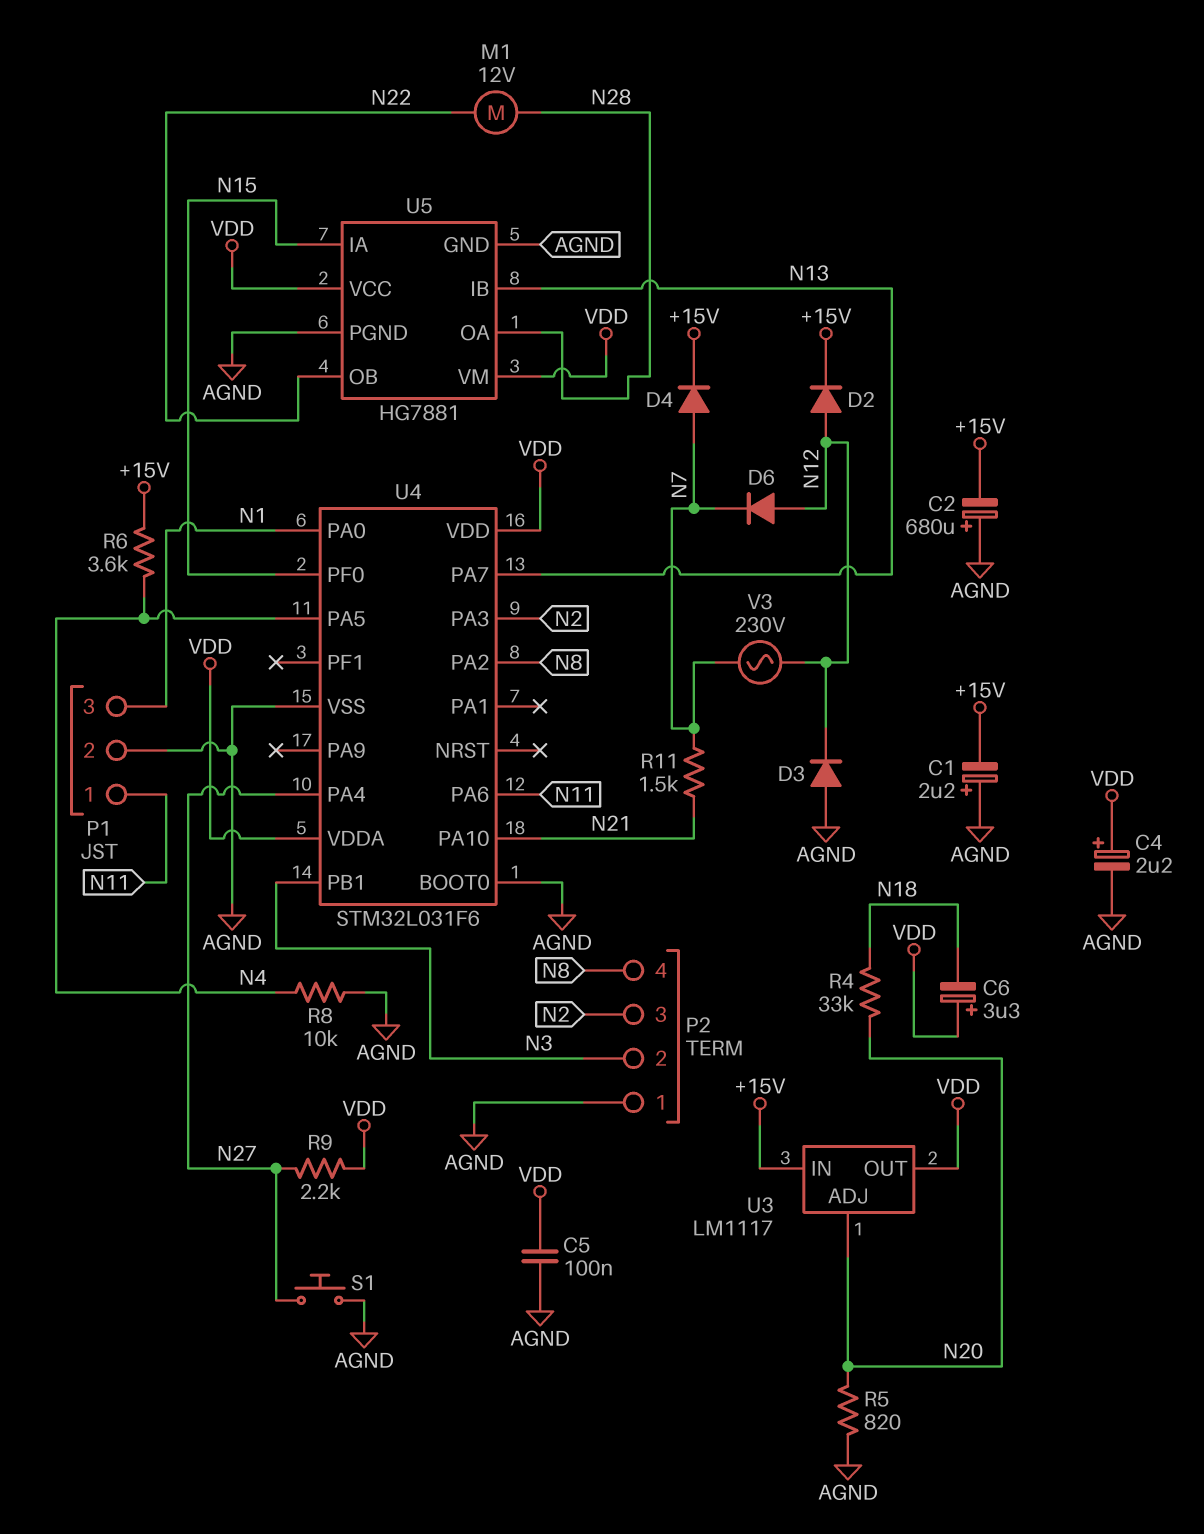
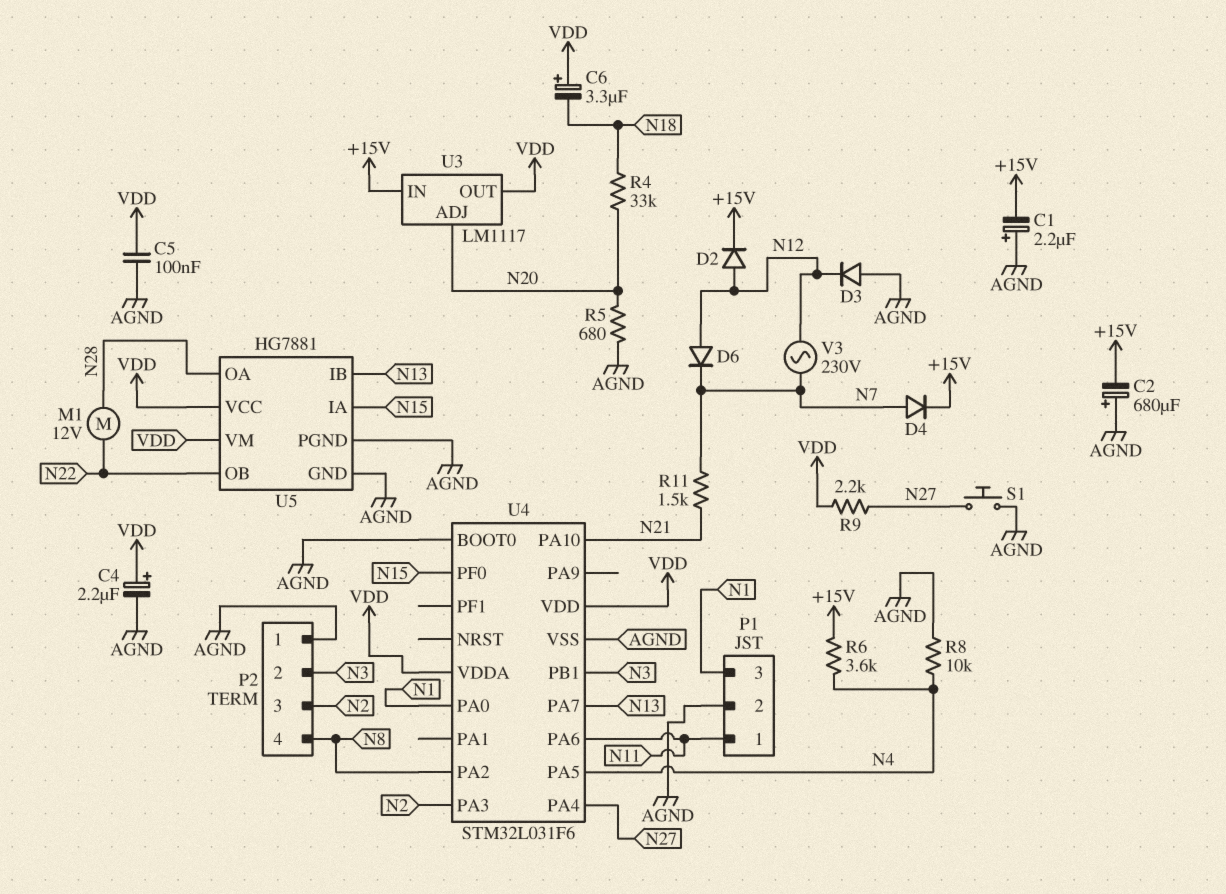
R5: 820 (AGND, N20) -> 680 (AGND, N20)

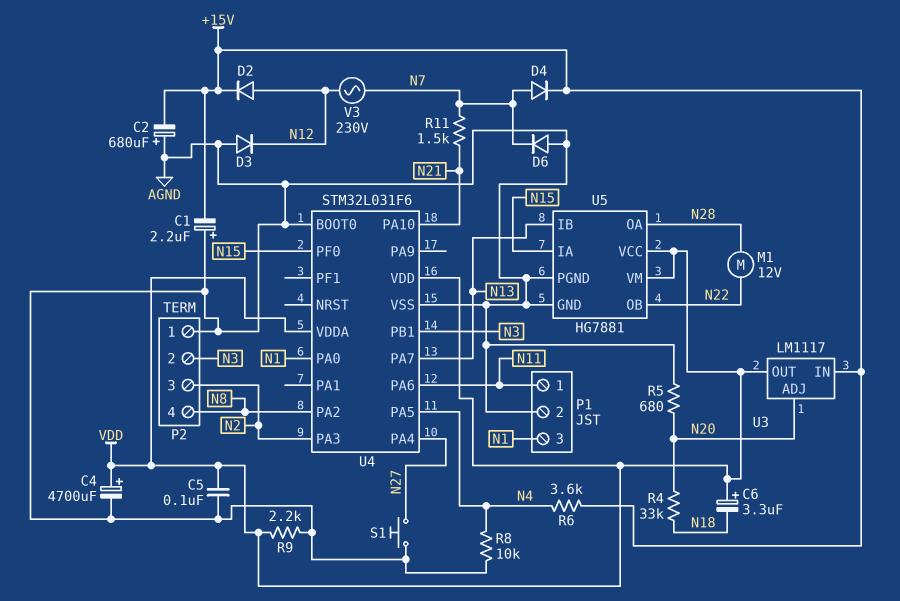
C4: 2.2uF (plus VDD, minus AGND) -> 4700uF (plus VDD, minus AGND)
D6: diode (A N12, K N7) -> diode (A AGND, K N7)
R9: 2.2k (N27, VDD) -> 2.2k (AGND, VDD)

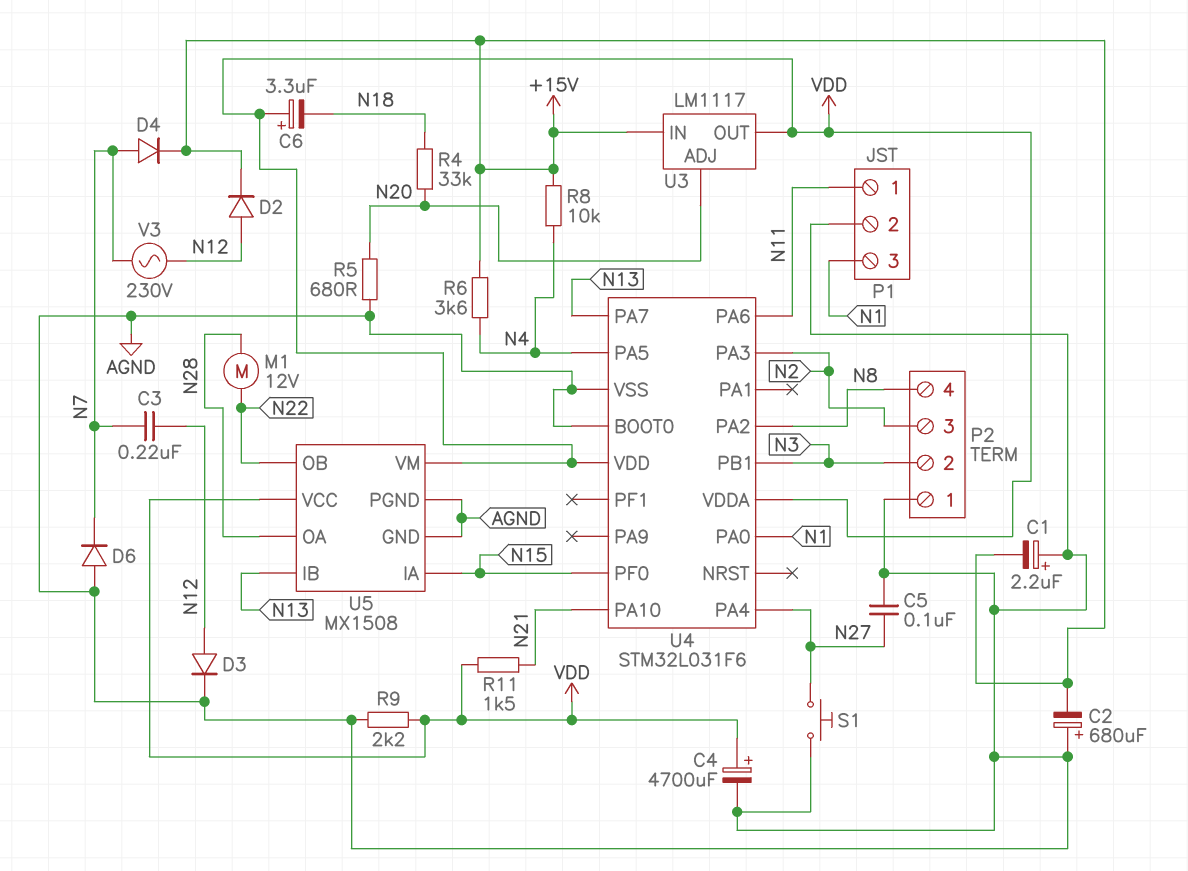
C3: none -> 220nF (N7, N12)
C5: 100nF (AGND, VDD) -> 100nF (AGND, N27)
D3: diode (A AGND, K N12) -> diode (A N12, K AGND)
R8: 10k (AGND, N4) -> 10k (+15V, N4)
R11: 1.5k (N7, N21) -> 1.5k (N21, VDD)
U5: HG7881 -> MX1508

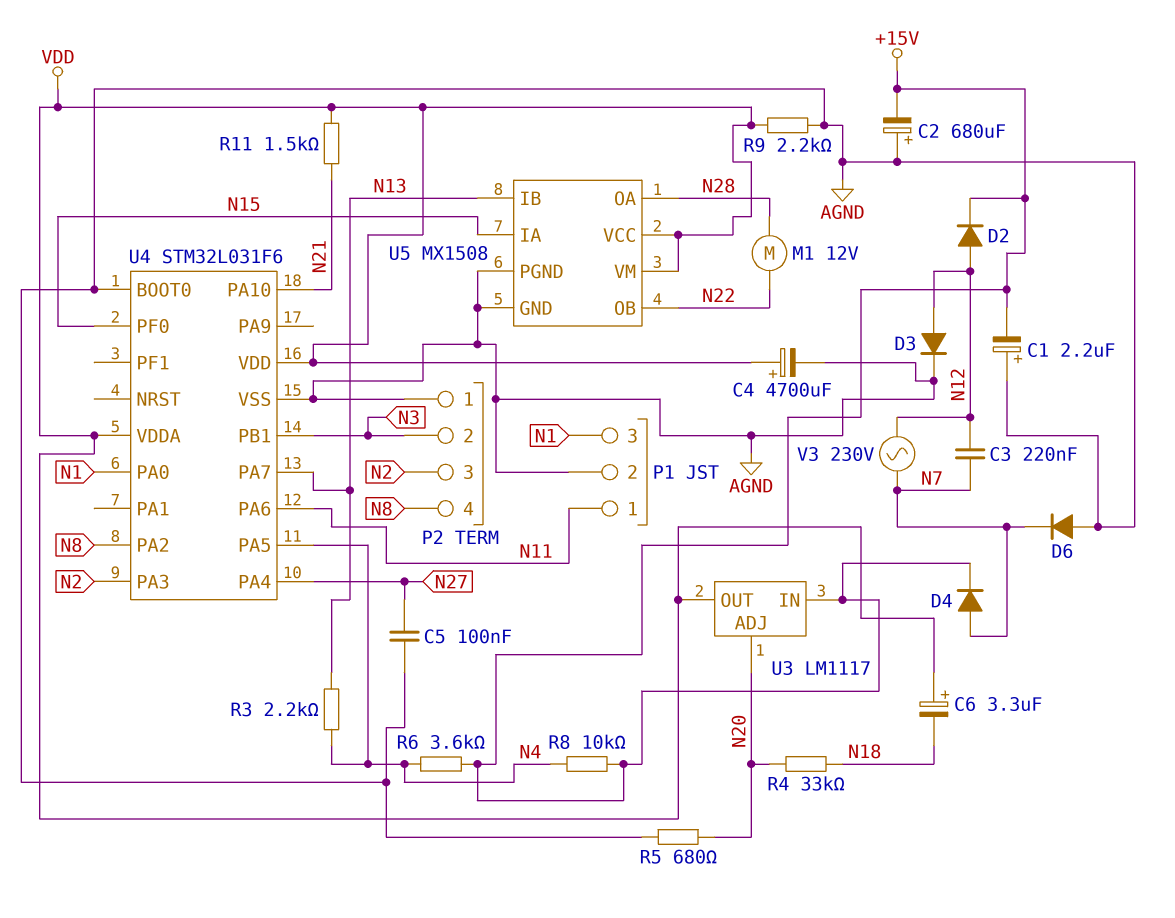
R3: none -> 2.2k (N4, N13)
S1: button (AGND, N27) -> none

